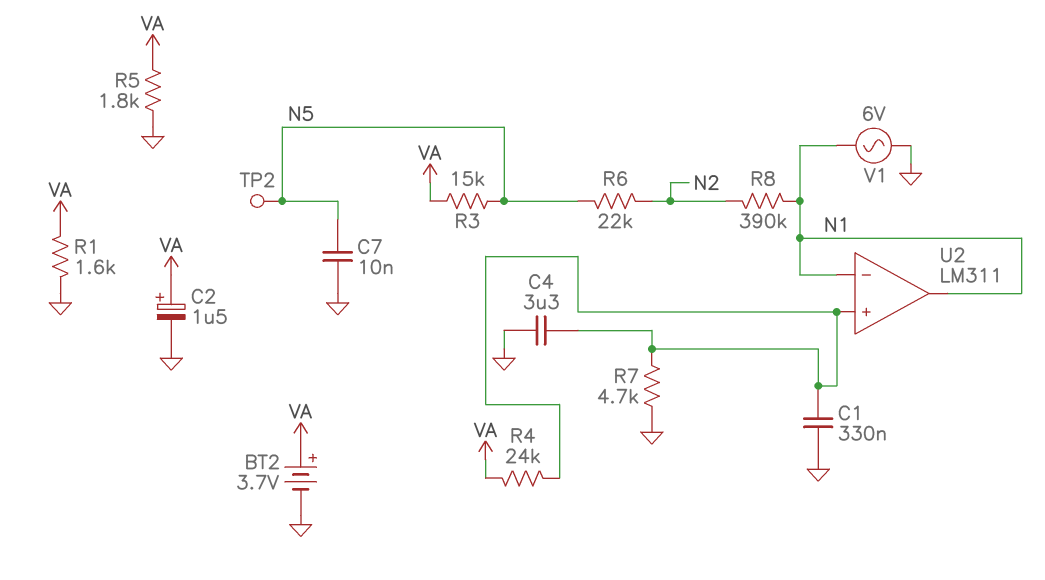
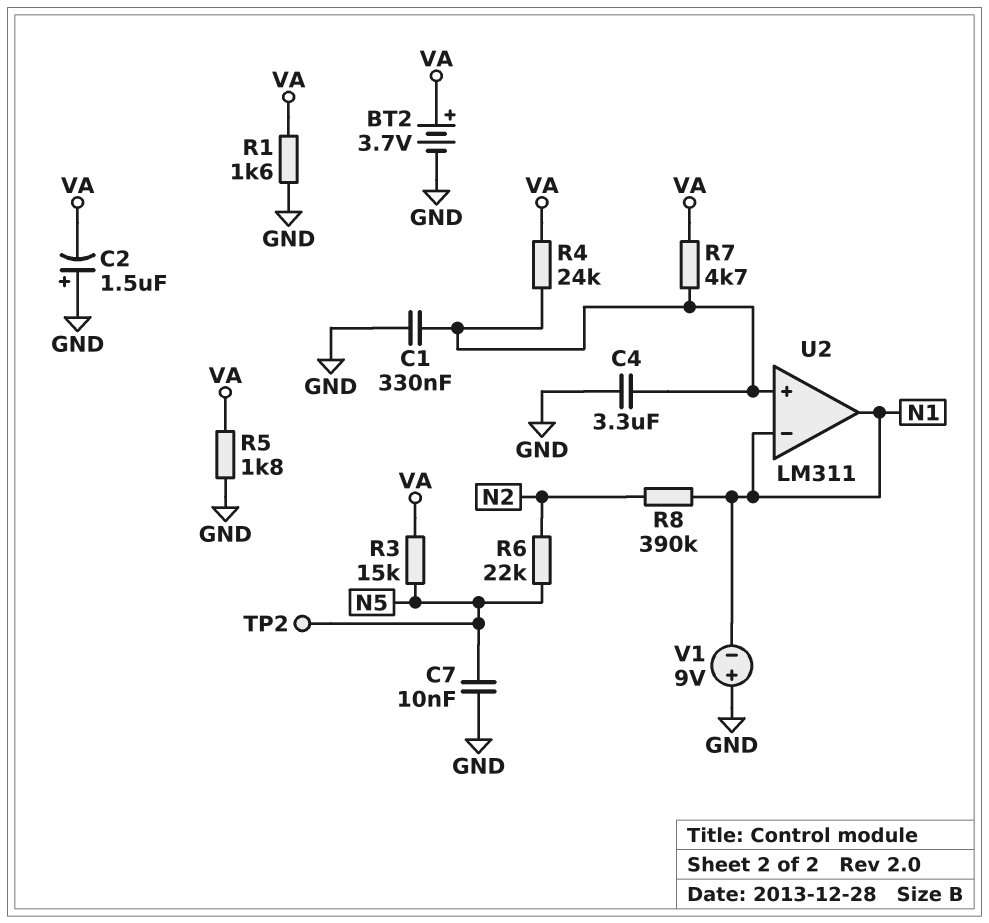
C2: 1.5uF (plus VA, minus GND) -> 1.5uF (plus GND, minus VA)
R7: 4.7k (GND, U2/in+) -> 4.7k (U2/in+, VA)
V1: AC 6V (GND, N1) -> 9V (plus GND, minus N1)

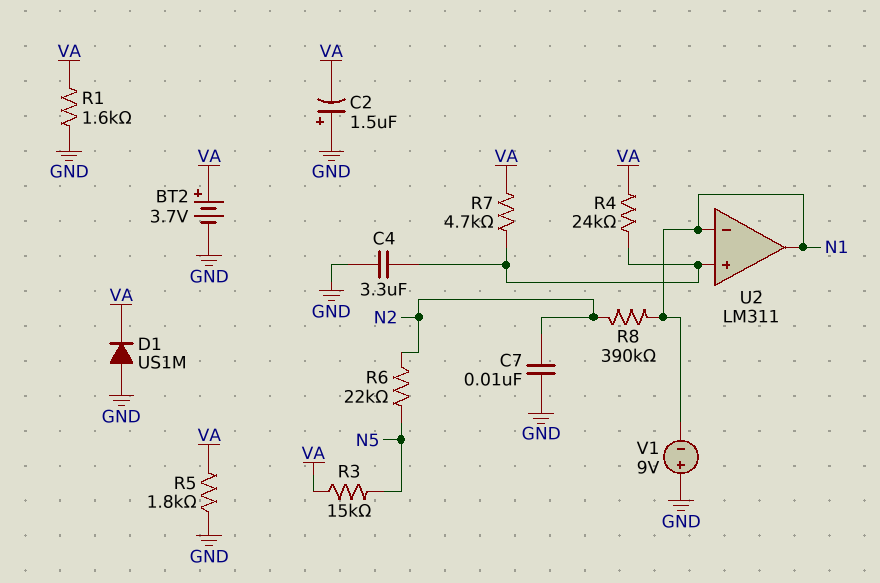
C1: 330nF (GND, U2/in+) -> none
C7: 10nF (GND, N5) -> 10nF (GND, N2)
D1: none -> diode US1M (A GND, K VA)
TP2: test point (N5) -> none

